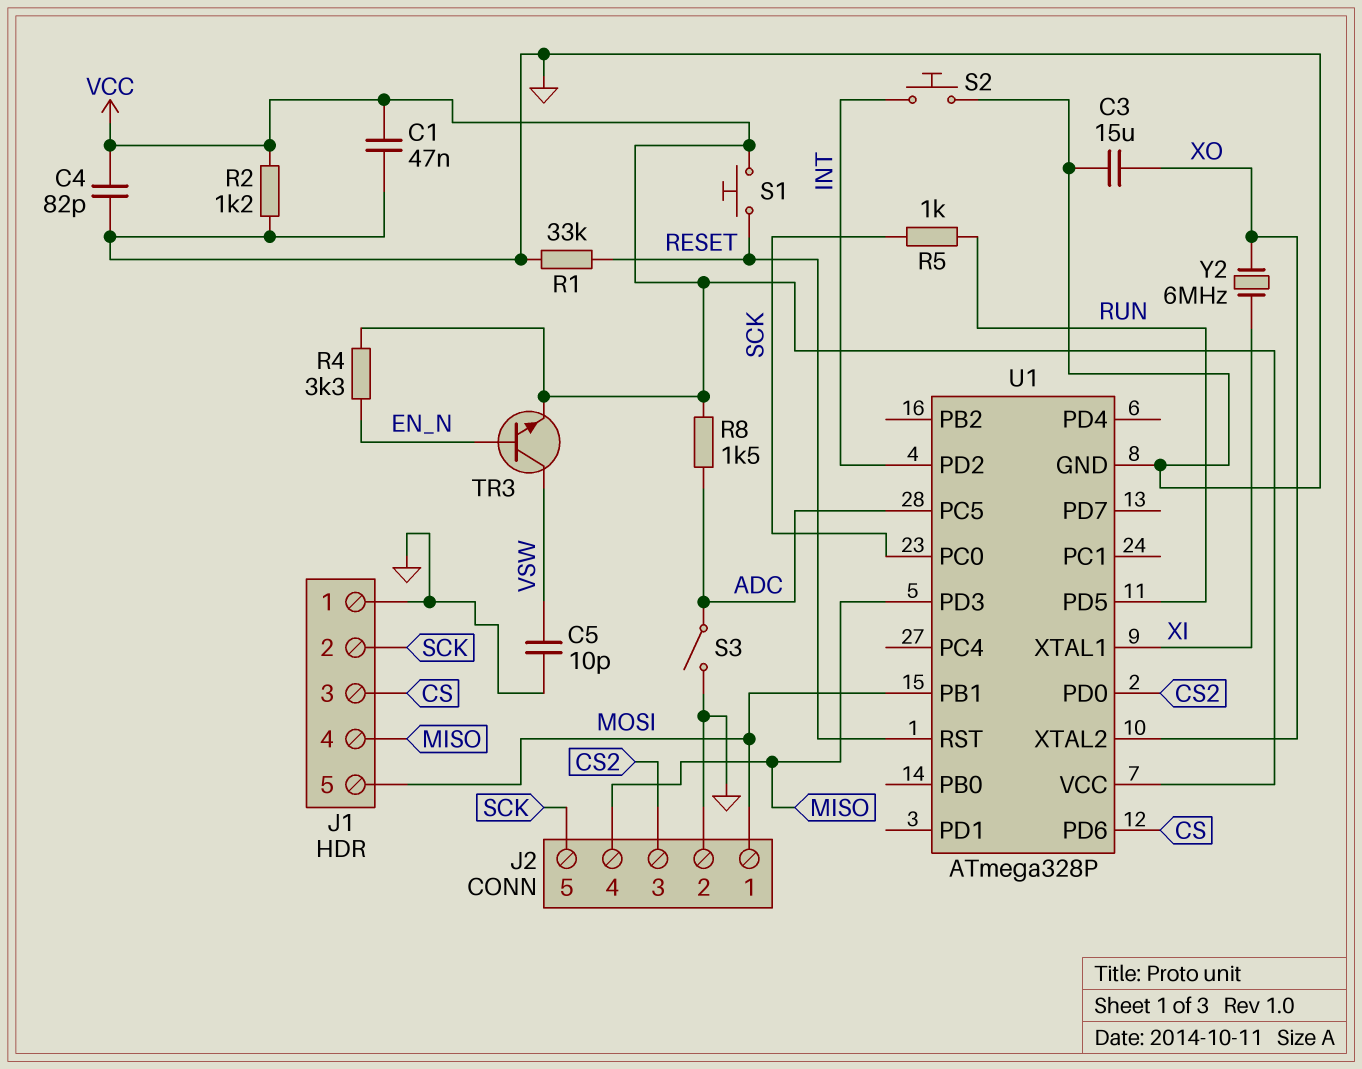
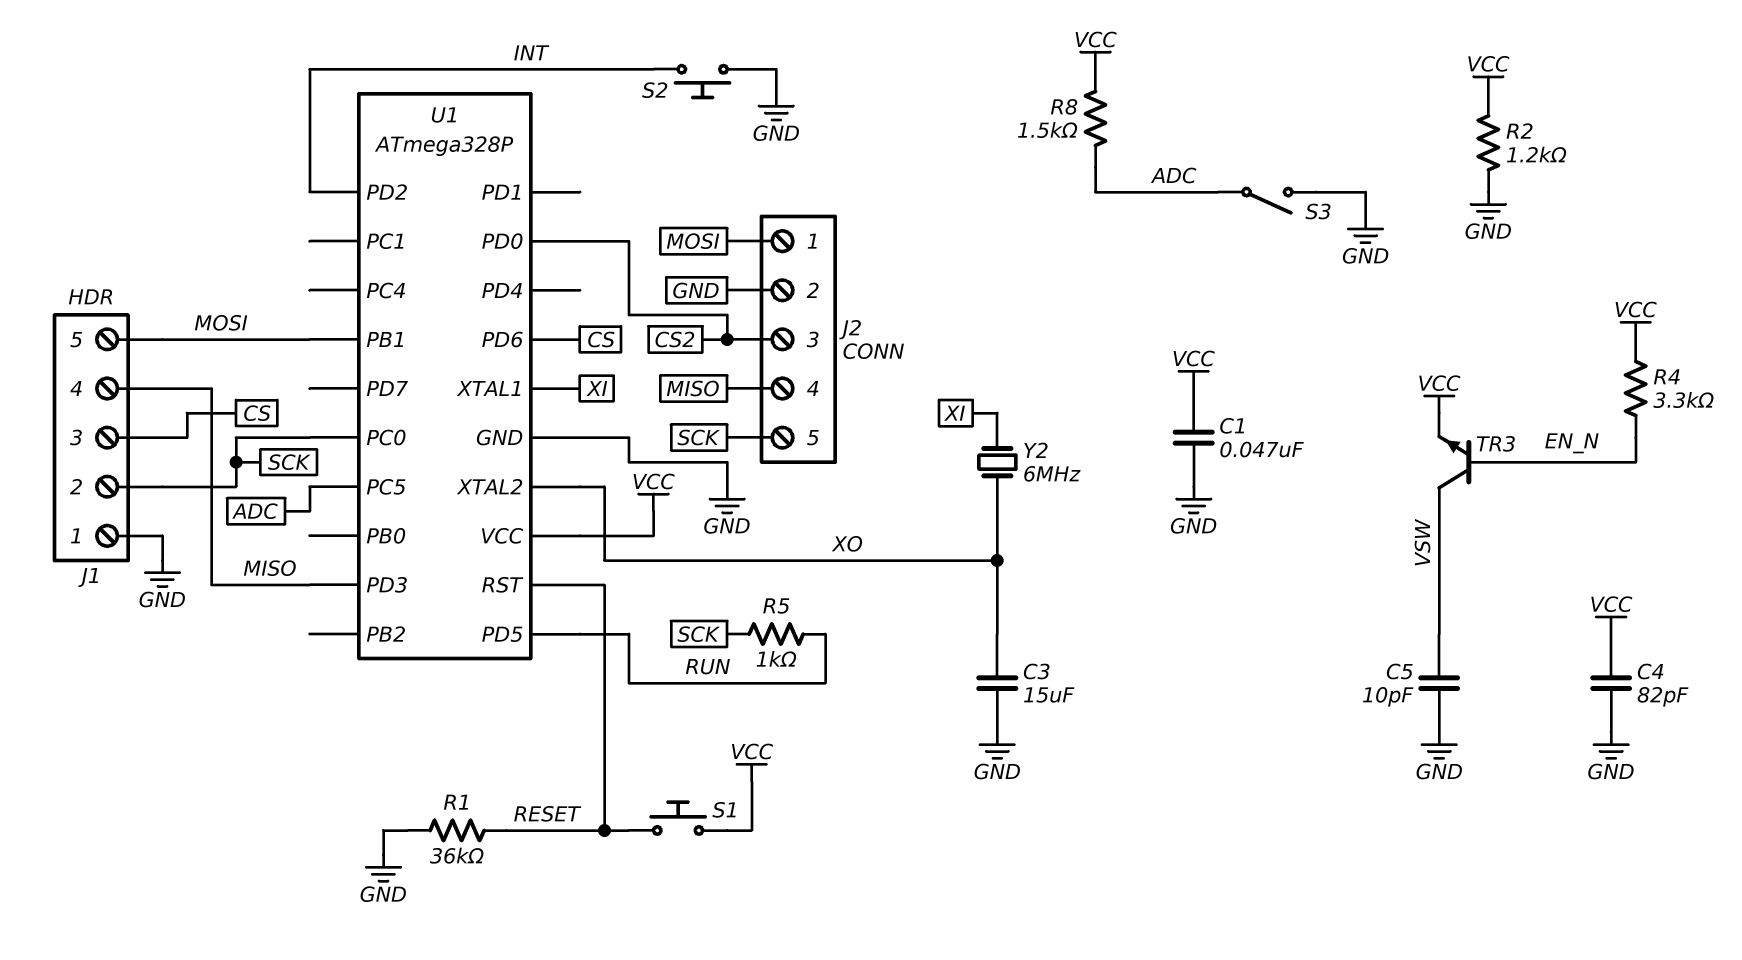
R1: 33k (GND, RESET) -> 36k (GND, RESET)

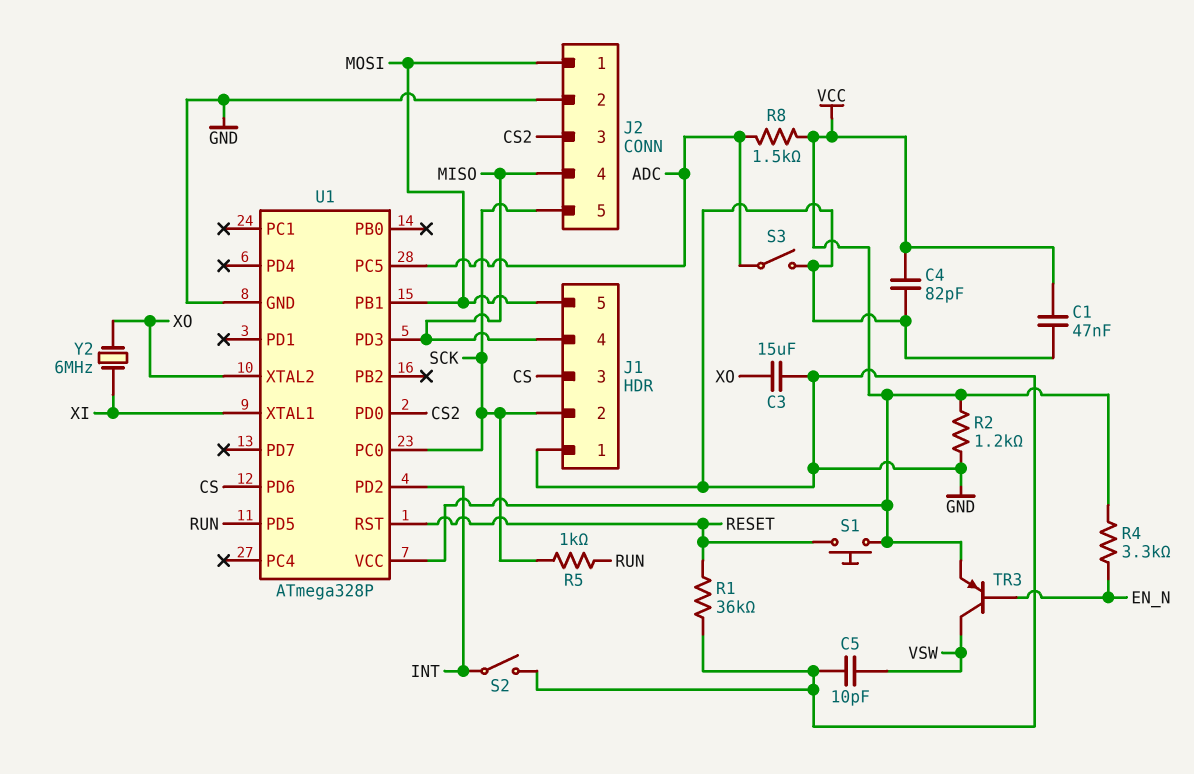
S2: button (GND, INT) -> switch (GND, INT)
TR3: NPN (B EN_N, C VSW, E VCC) -> PNP (B EN_N, C VSW, E VCC)

